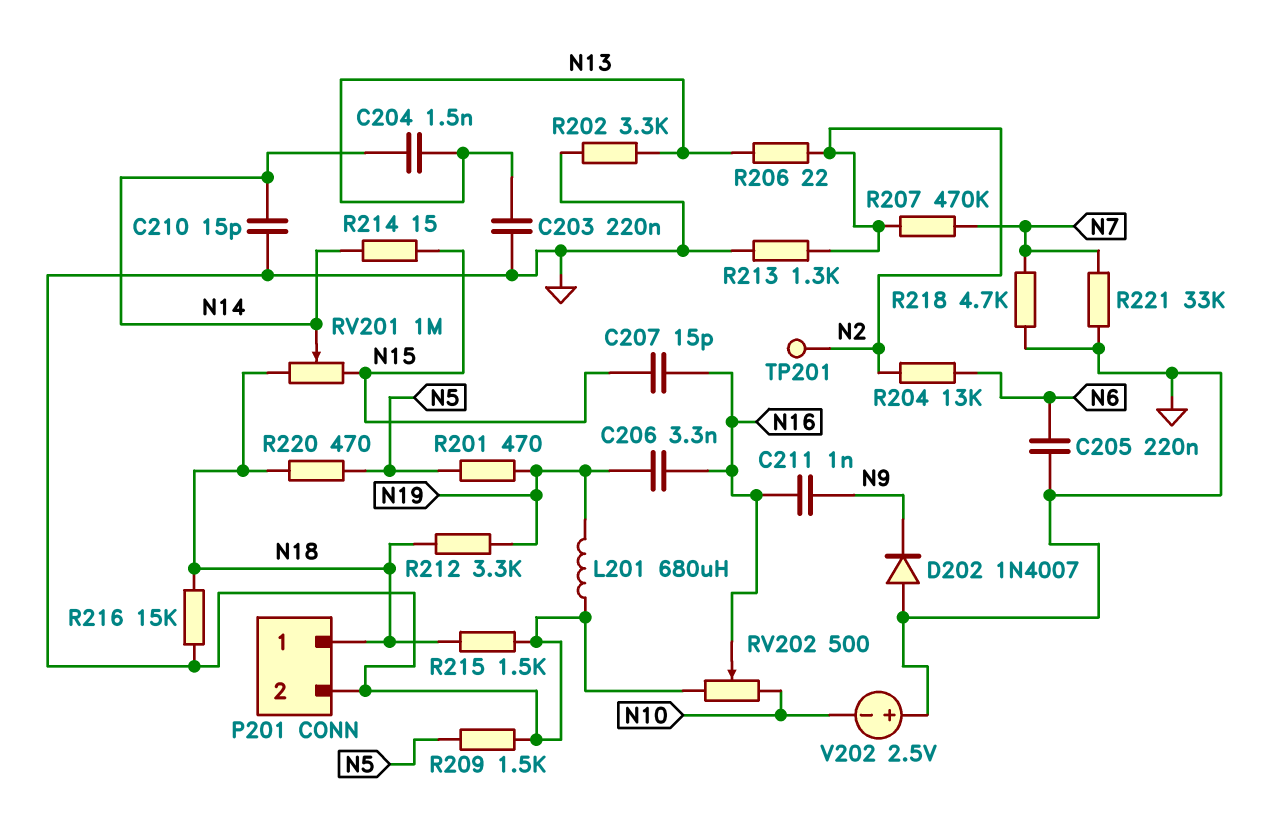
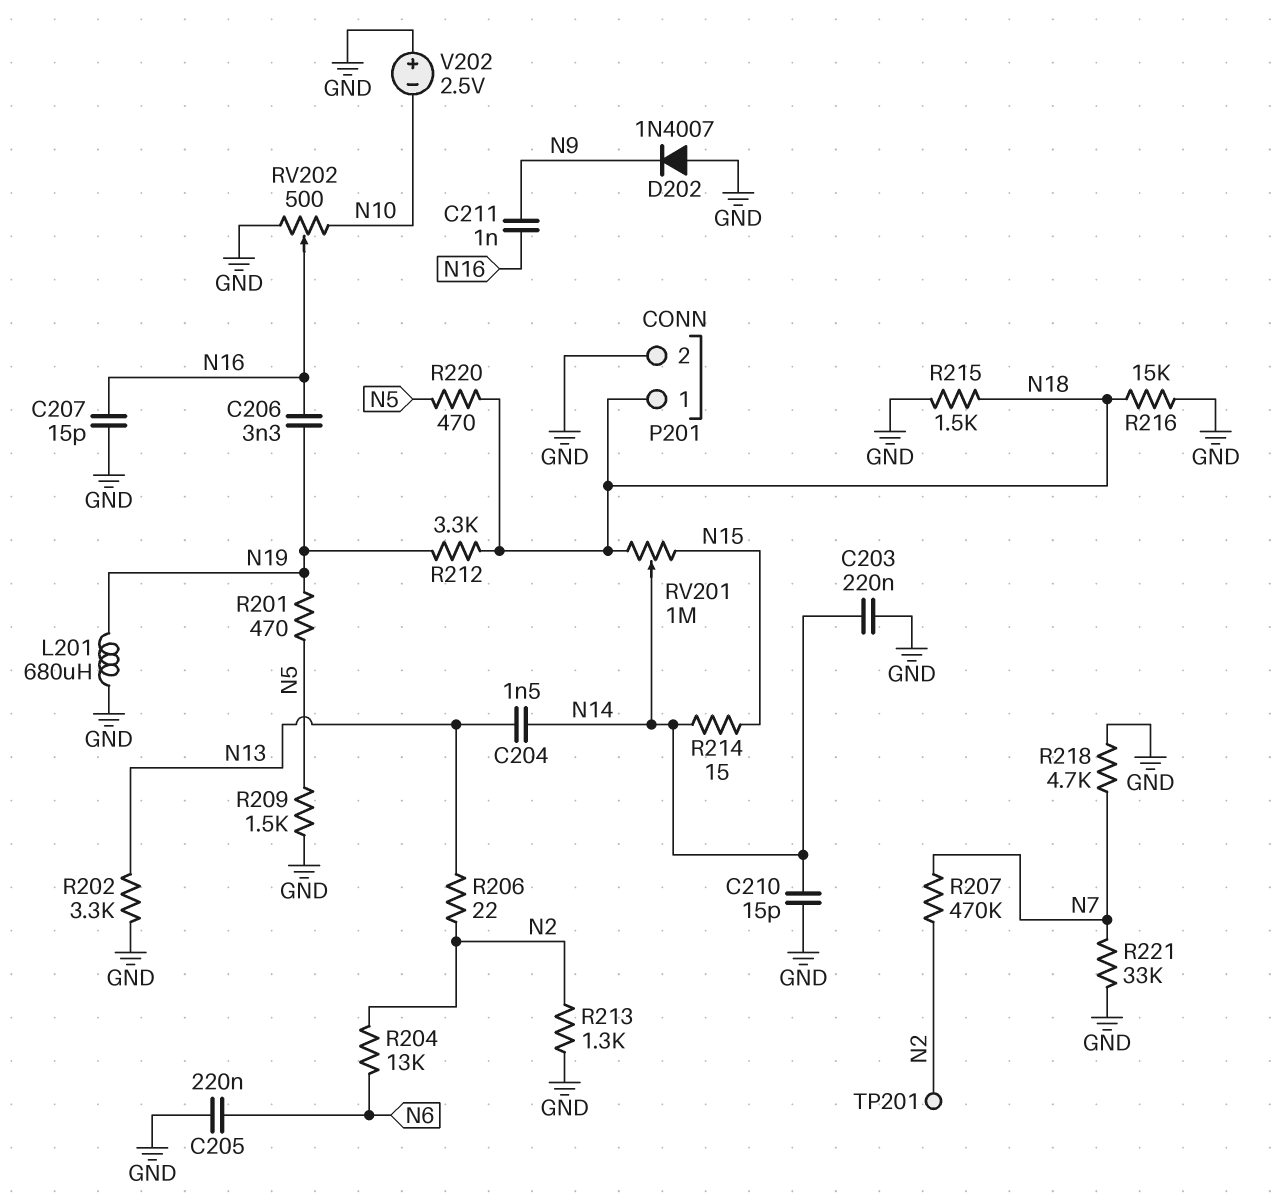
C203: 220nF (GND, N13) -> 220nF (GND, N14)
C207: 15pF (N15, N16) -> 15pF (GND, N16)

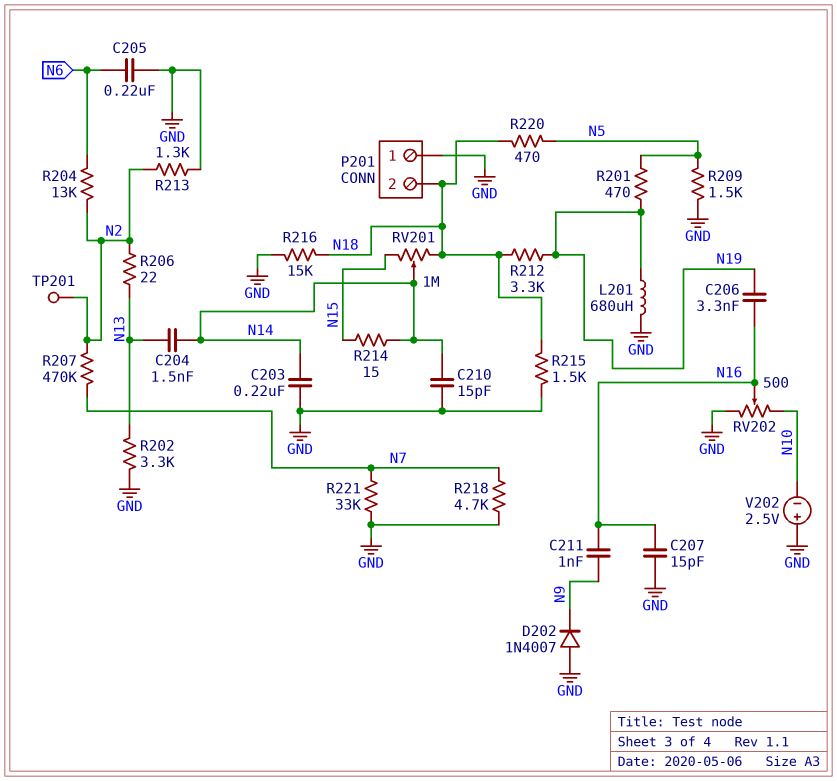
P201 pin 1: N18 -> GND
P201 pin 2: GND -> N18

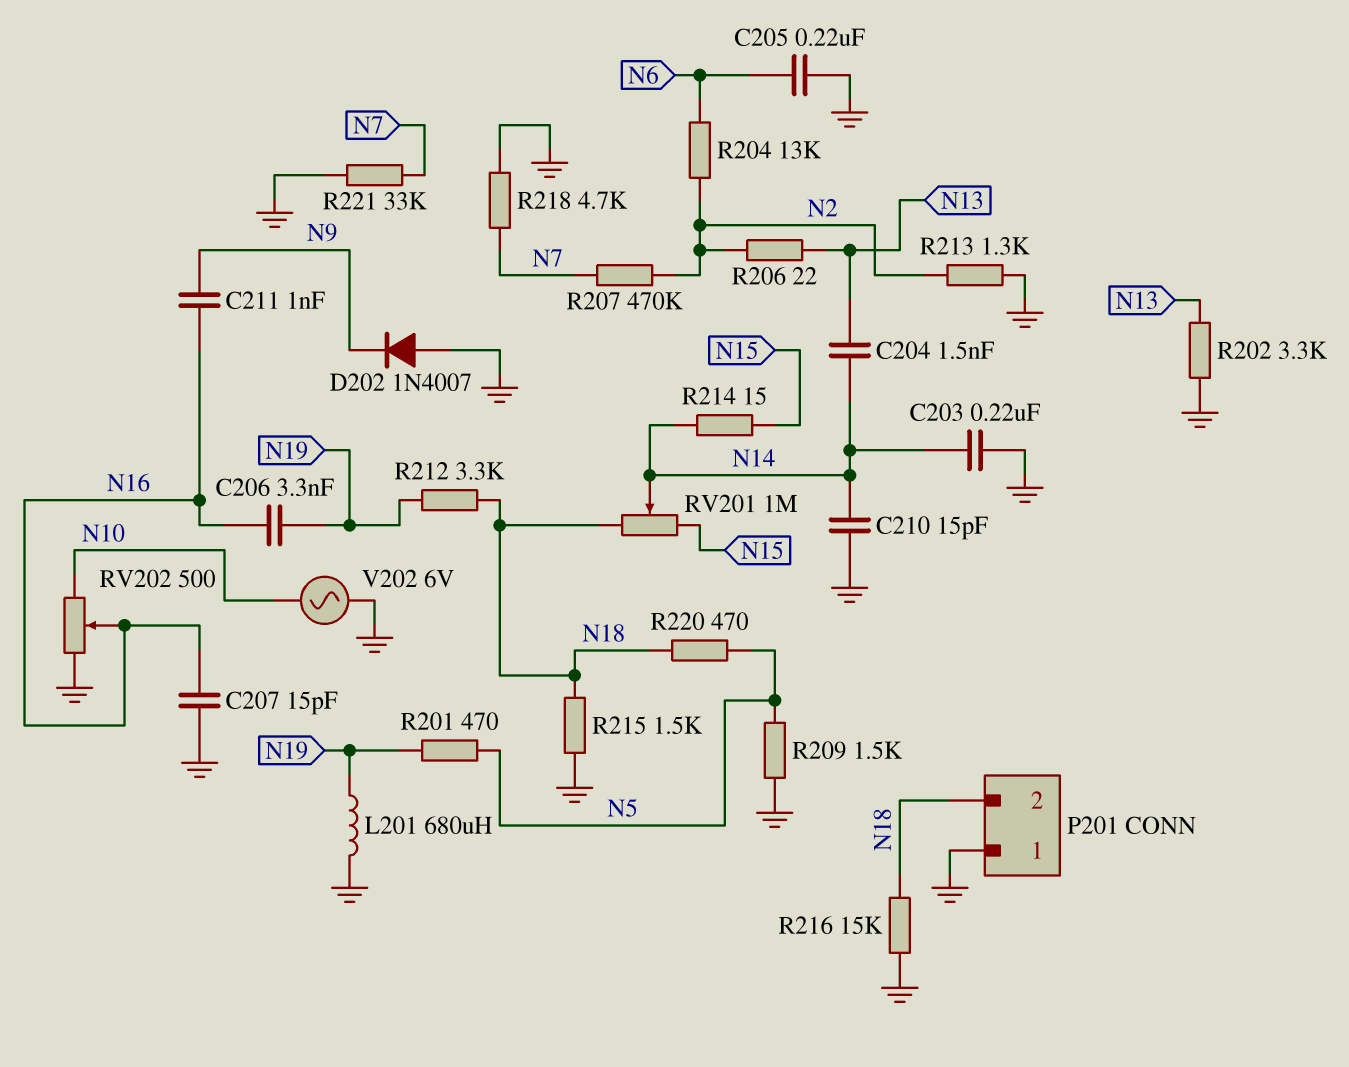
TP201: test point (N2) -> none
V202: 2.5V (plus GND, minus N10) -> AC 6V (GND, N10)

